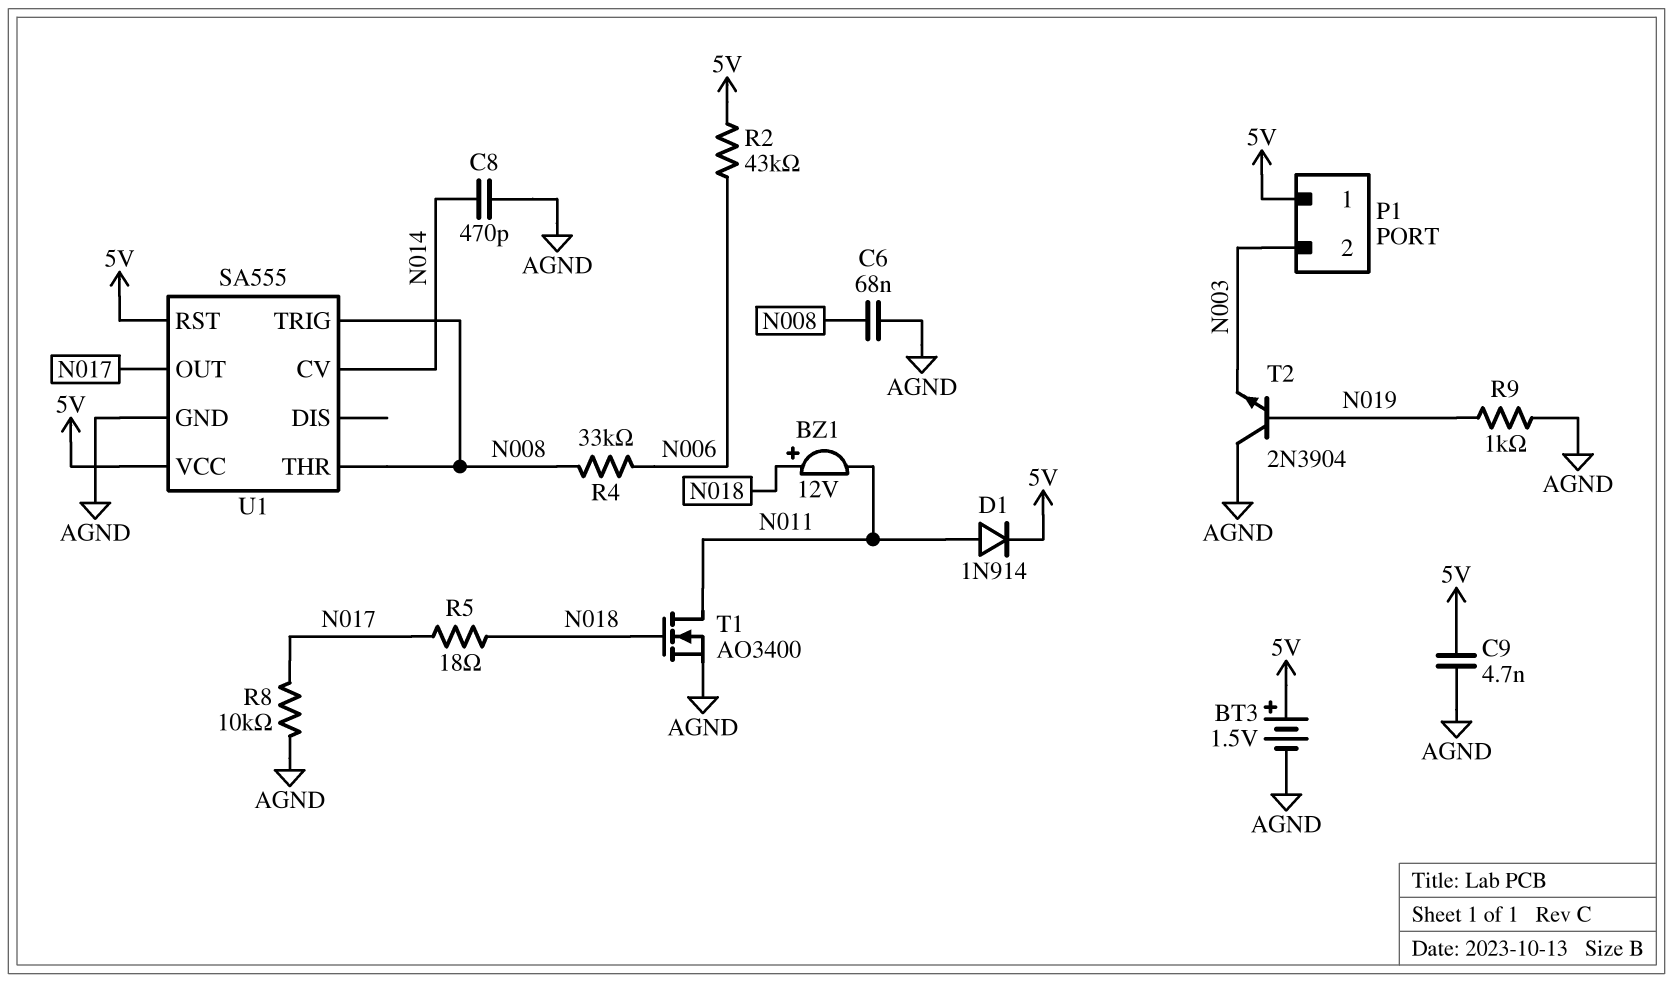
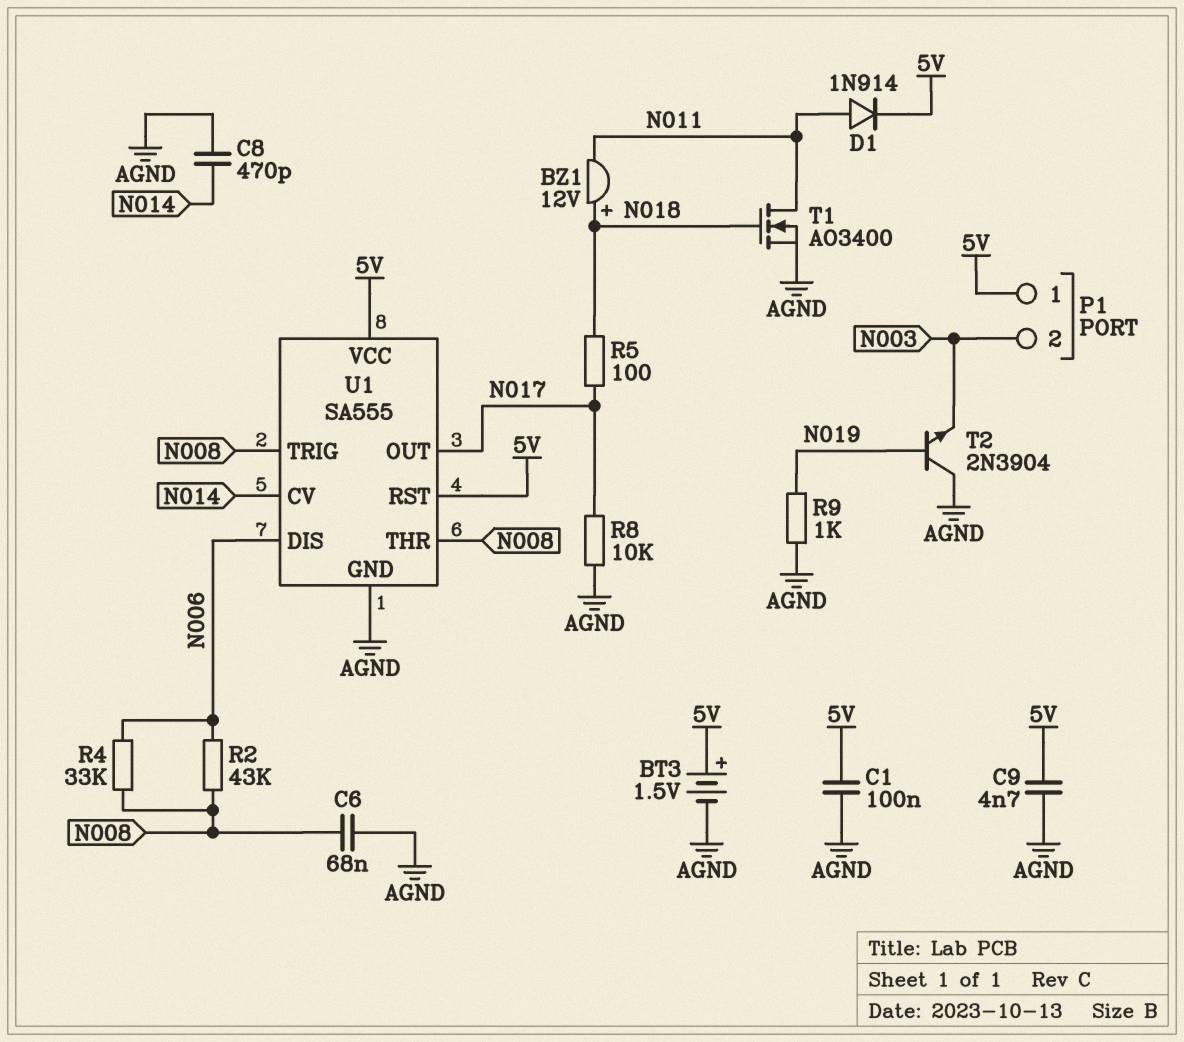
C1: none -> 100nF (5V, AGND)
R2: 43k (5V, N006) -> 43k (N006, N008)
R5: 18 (N017, N018) -> 100 (N017, N018)
U1 pin DIS: none -> N006

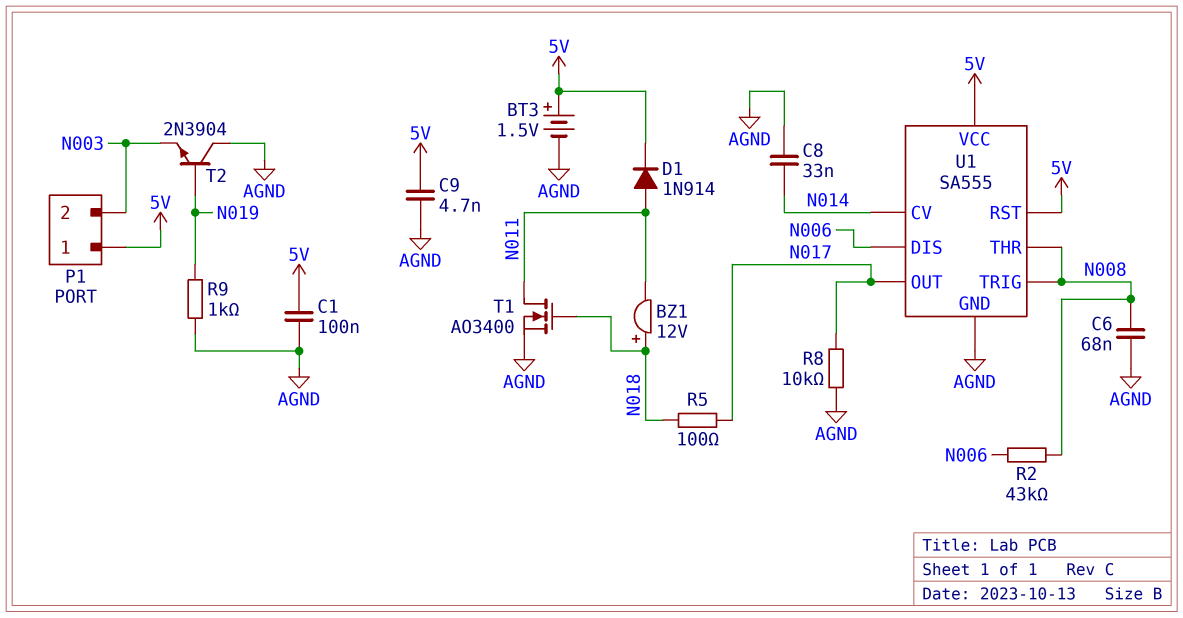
C8: 470pF (AGND, N014) -> 33nF (AGND, N014)
R4: 33k (N006, N008) -> none

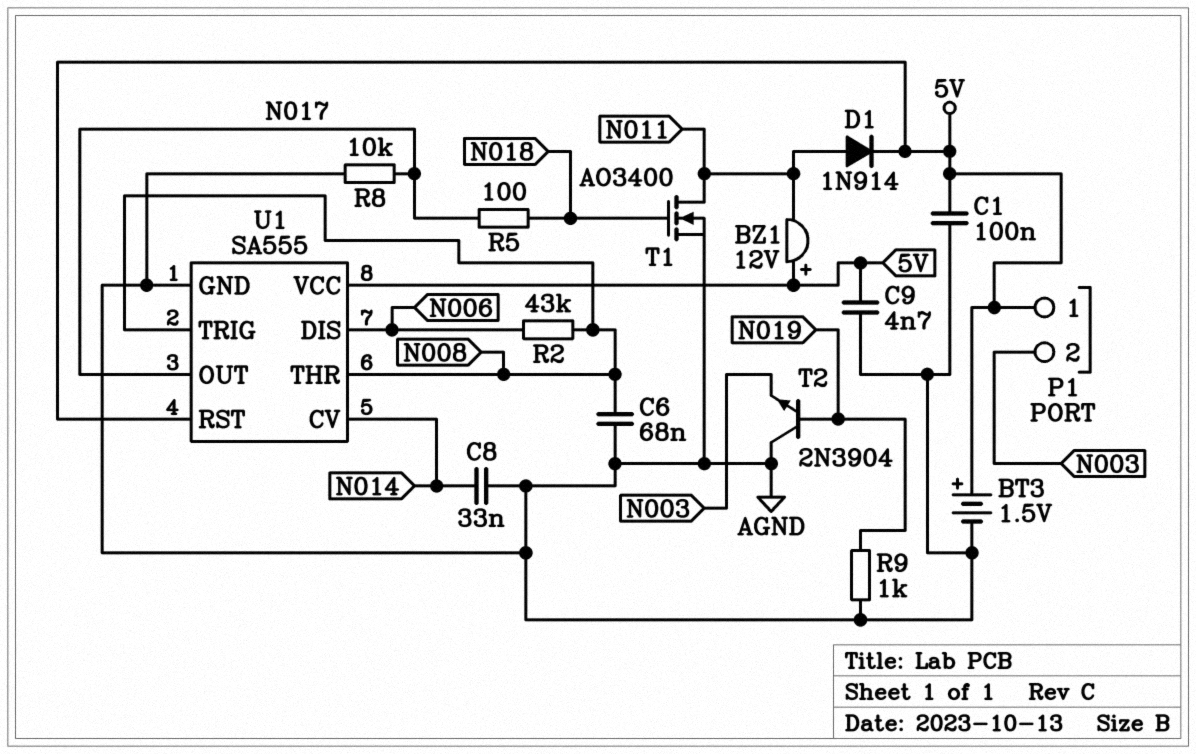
BZ1: buzzer 12V (plus N018, minus N011) -> buzzer 12V (plus 5V, minus N011)

